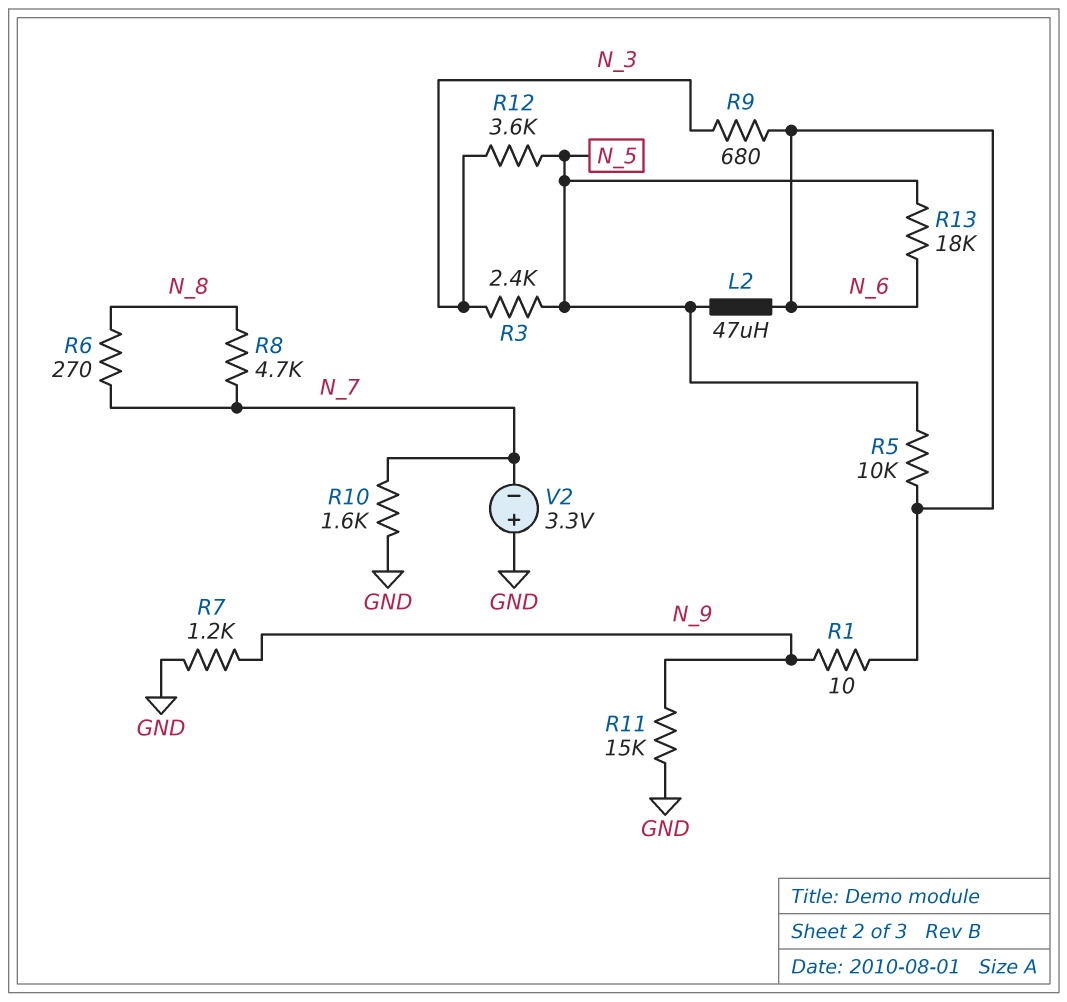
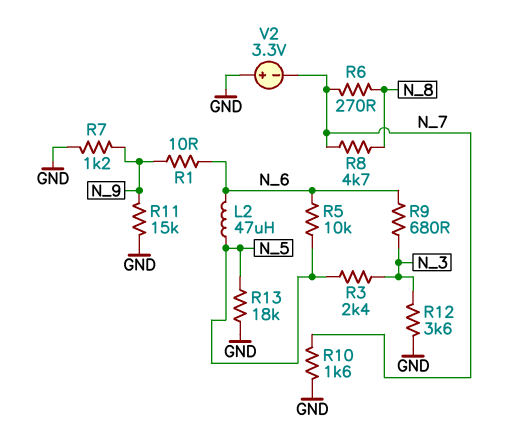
R12: 3.6k (N_3, N_5) -> 3.6k (GND, N_3)
R13: 18k (N_5, N_6) -> 18k (GND, N_5)

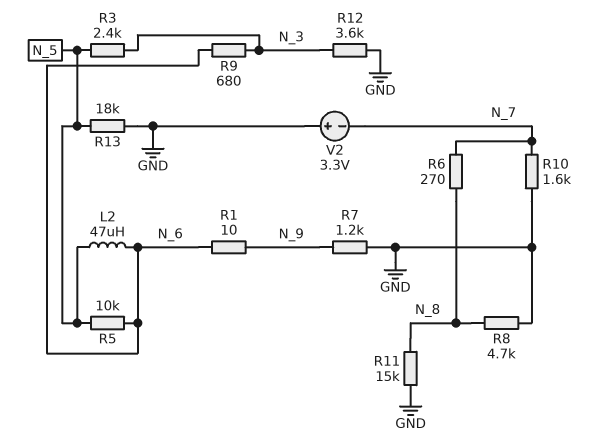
R8: 4.7k (N_7, N_8) -> 4.7k (GND, N_8)
R11: 15k (GND, N_9) -> 15k (GND, N_8)

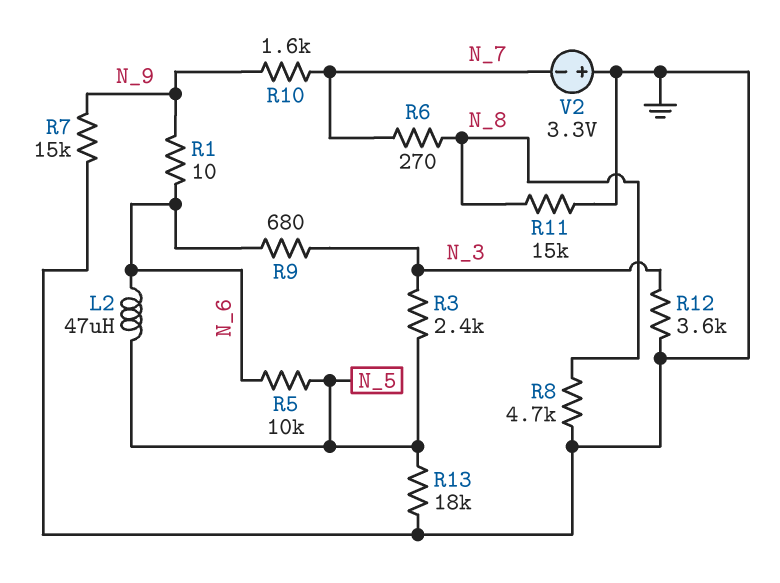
R7: 1.2k (GND, N_9) -> 15k (GND, N_9)
R10: 1.6k (GND, N_7) -> 1.6k (N_7, N_9)

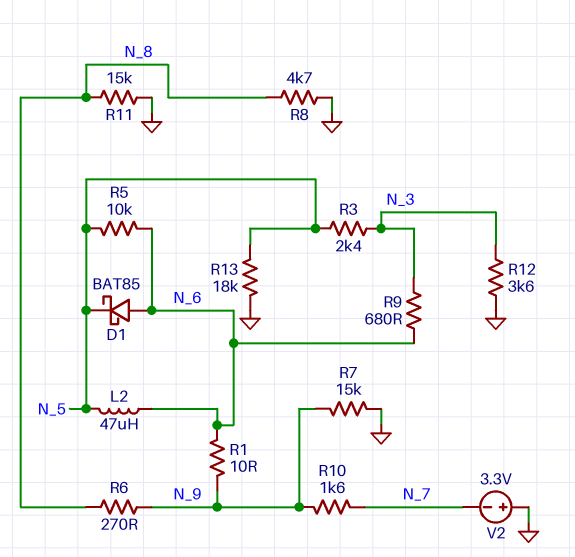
D1: none -> schottky BAT85 (A N_6, K N_5)
R6: 270 (N_7, N_8) -> 270 (N_8, N_9)

